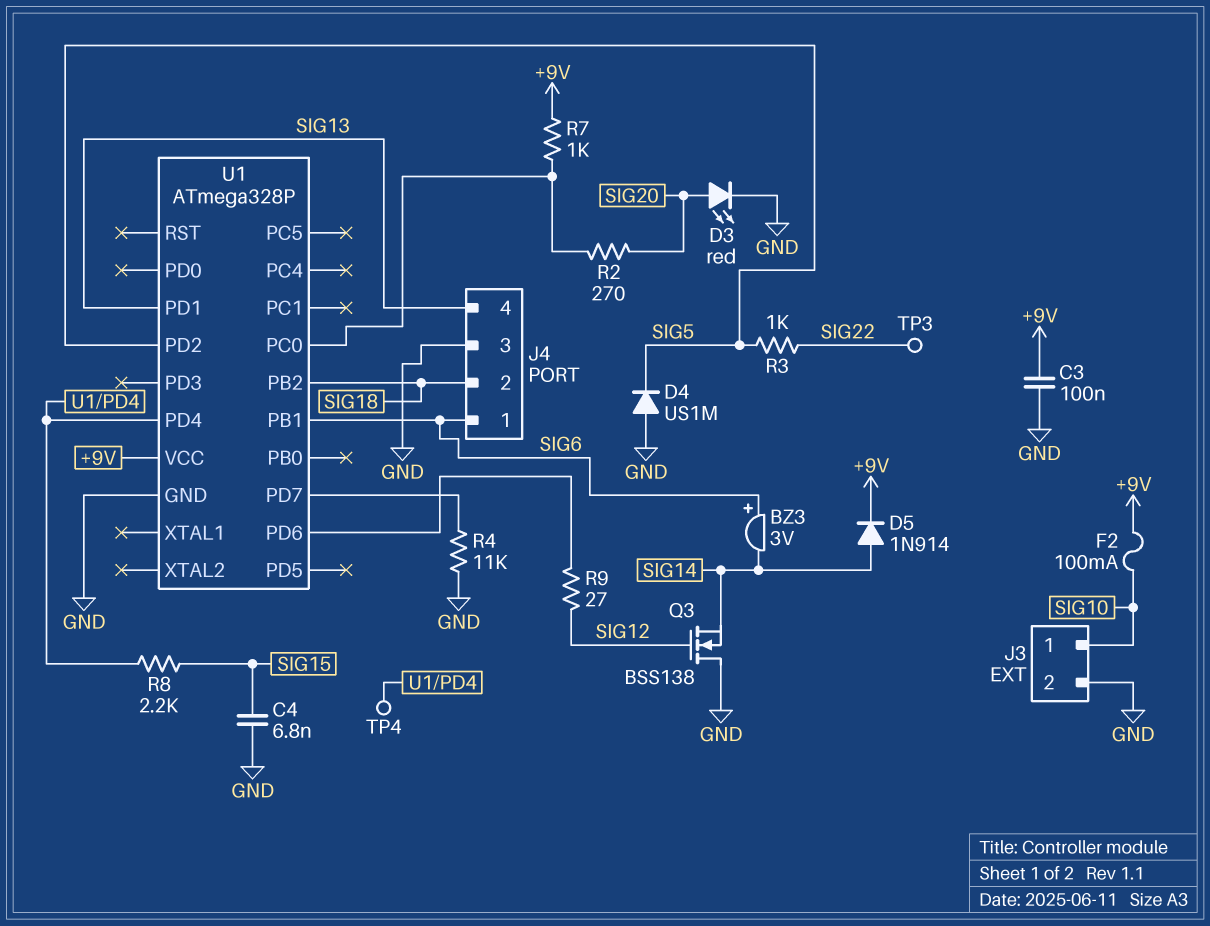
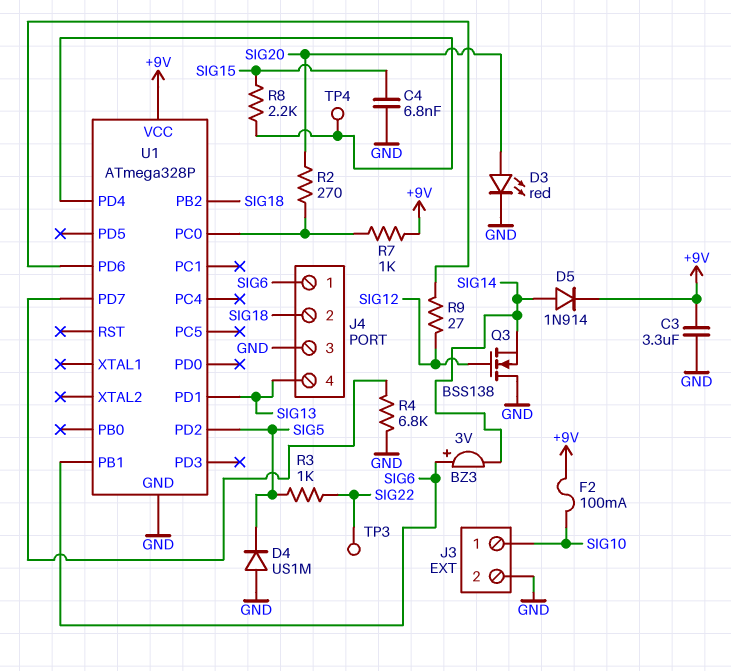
C3: 100nF (+9V, GND) -> 3.3uF (+9V, GND)
R4: 11k (GND, U1/PD7) -> 6.8k (GND, U1/PD7)

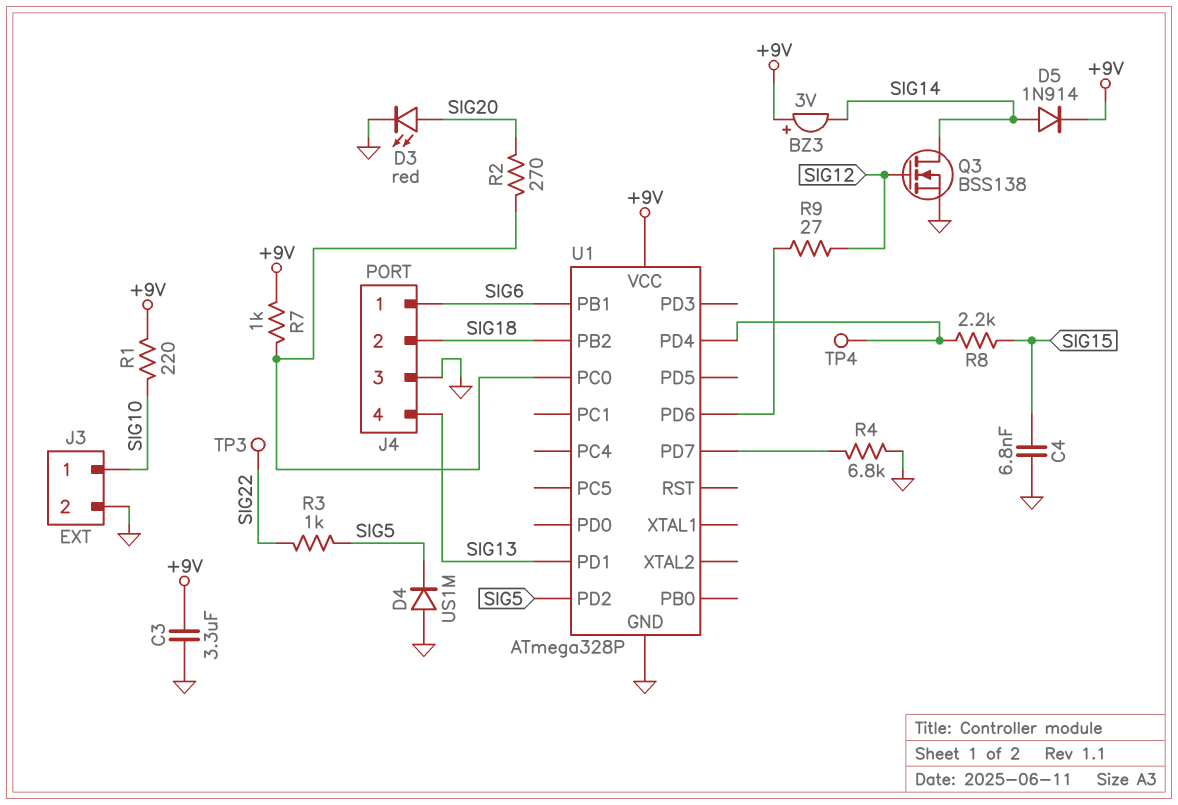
BZ3: buzzer 3V (plus SIG6, minus SIG14) -> buzzer 3V (plus +9V, minus SIG14)
F2: 100mA (+9V, SIG10) -> none
Q3: NMOS BSS138 (G SIG12, D GND, S SIG14) -> NMOS BSS138 (G SIG12, D SIG14, S GND)
R1: none -> 220 (+9V, SIG10)

